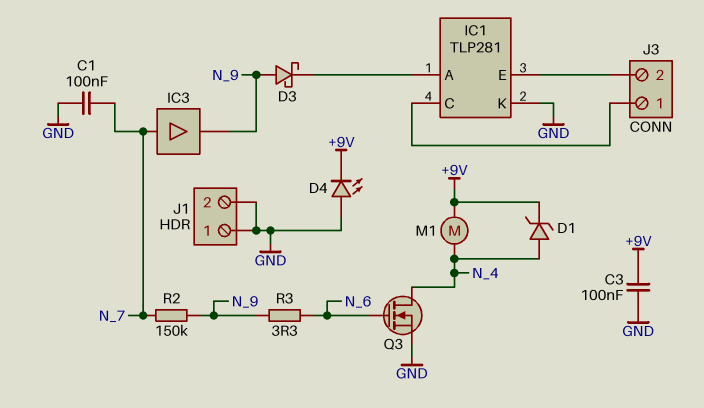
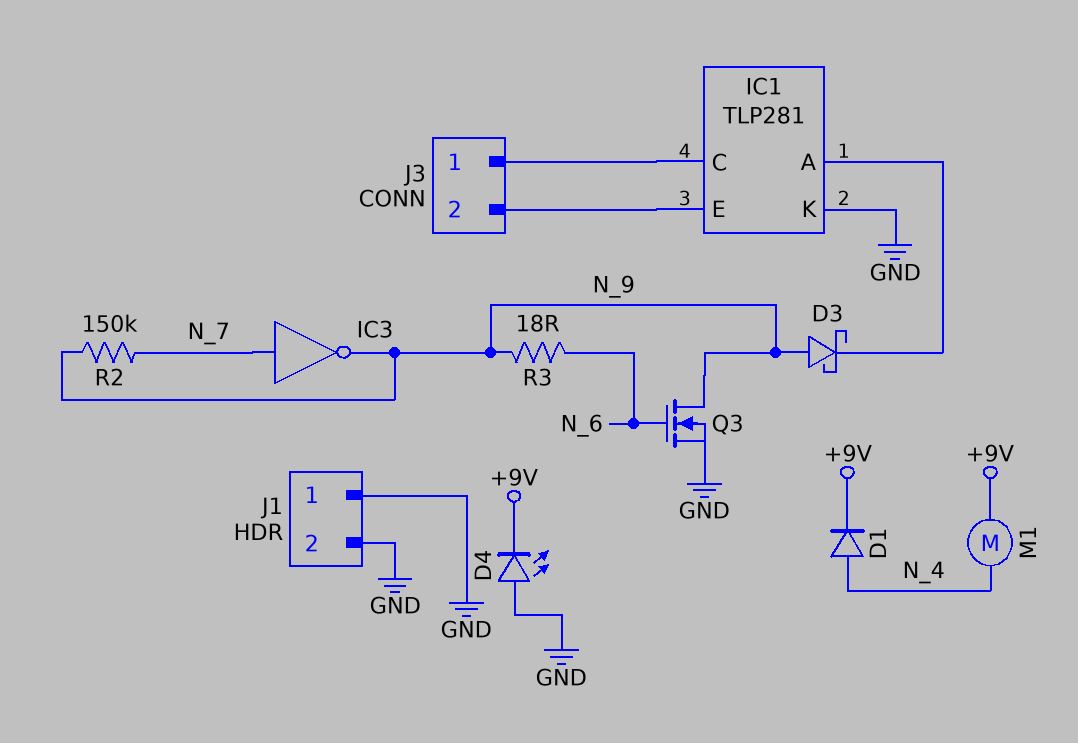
C1: 100nF (GND, N_7) -> none
C3: 100nF (+9V, GND) -> none
D1: zener (A N_4, K +9V) -> diode (A N_4, K +9V)
IC3: buffer (in N_7, out N_9) -> NOT (in N_7, out N_9)
Q3: NMOS (G N_6, D N_4, S GND) -> NMOS (G N_6, D N_9, S GND)
R3: 3.3 (N_6, N_9) -> 18 (N_6, N_9)

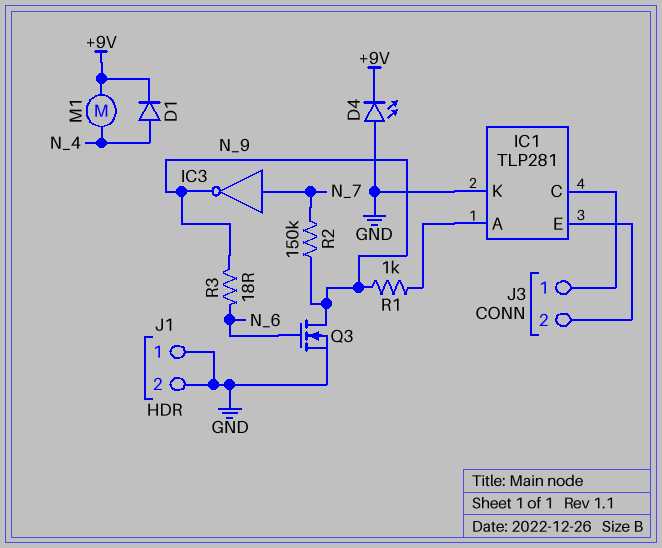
D3: schottky (A N_9, K IC1/A) -> none
R1: none -> 1k (IC1/A, N_9)

